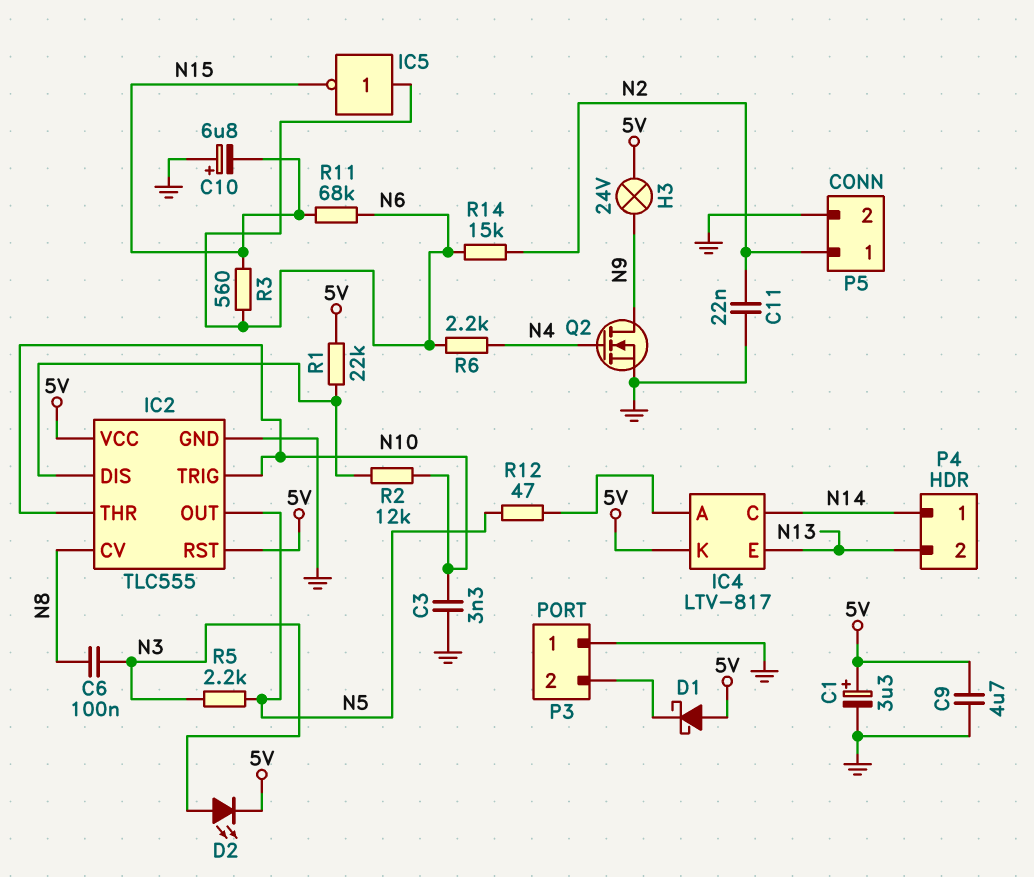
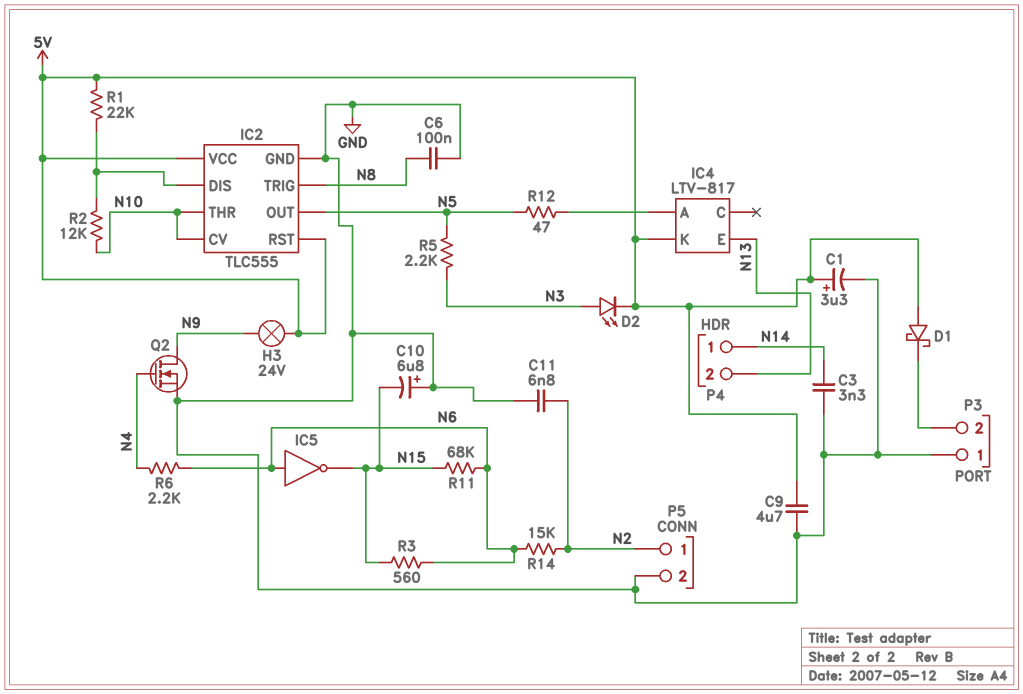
C3: 3.3nF (GND, N10) -> 3.3nF (GND, N14)
C6: 100nF (N3, N8) -> 100nF (GND, N8)
C11: 22nF (GND, N2) -> 6.8nF (GND, N2)
IC2 pin CV: N8 -> N10
IC2 pin TRIG: N10 -> N8
IC4 pin C: N14 -> none

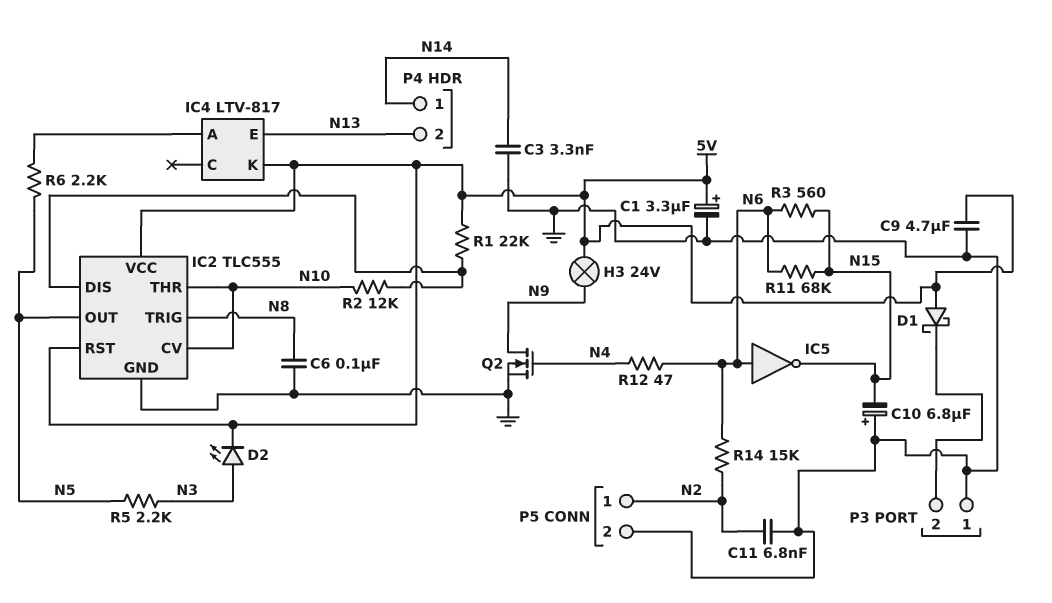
R6: 2.2k (N4, N6) -> 2.2k (IC4/A, N5)
R12: 47 (IC4/A, N5) -> 47 (N4, N6)

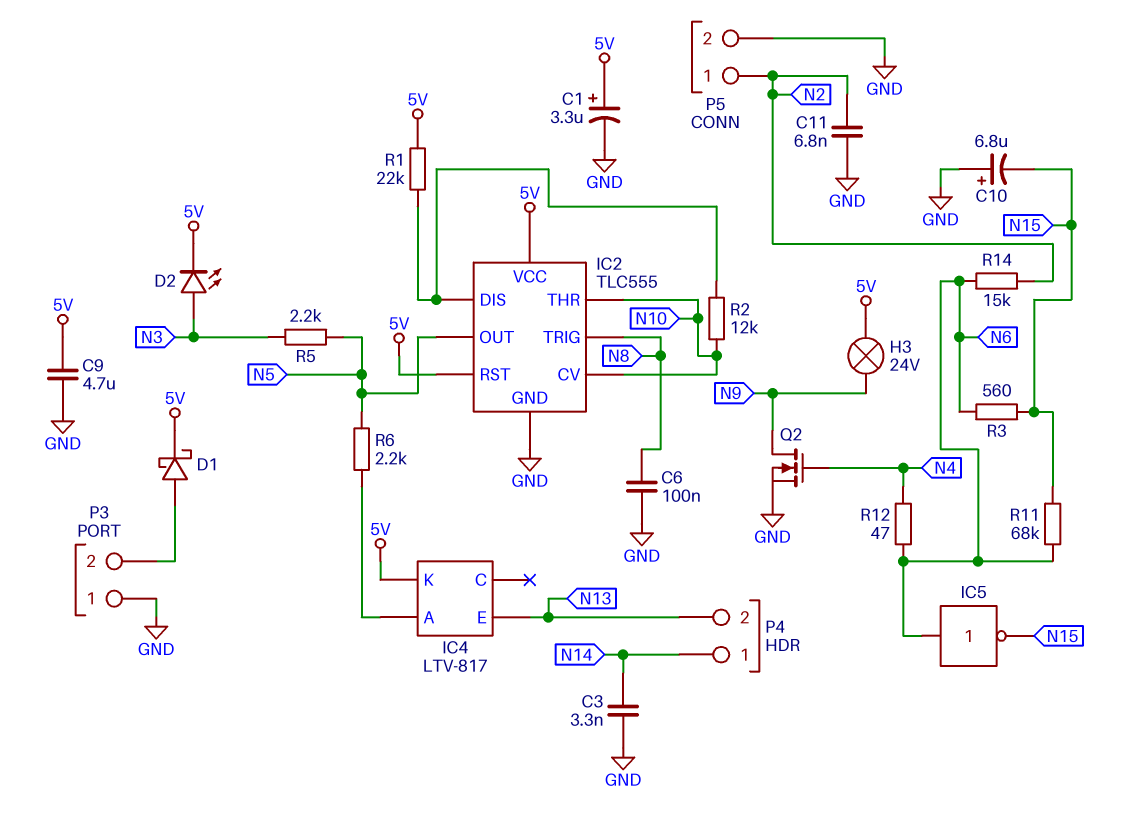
D1: schottky (A 5V, K P3/2) -> schottky (A P3/2, K 5V)

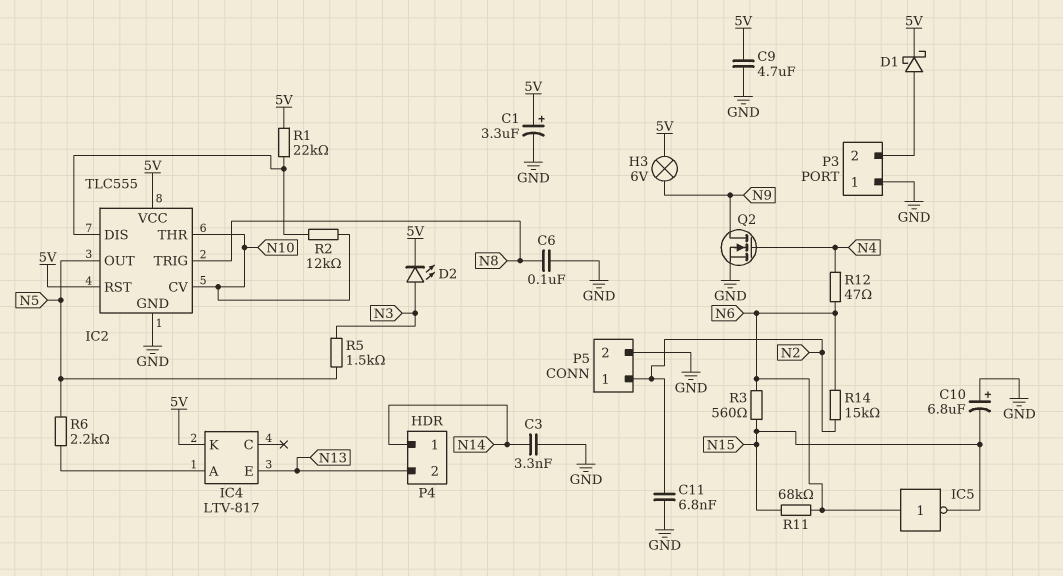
H3: lamp 24V (5V, N9) -> lamp 6V (5V, N9)
R5: 2.2k (N3, N5) -> 1.5k (N3, N5)

